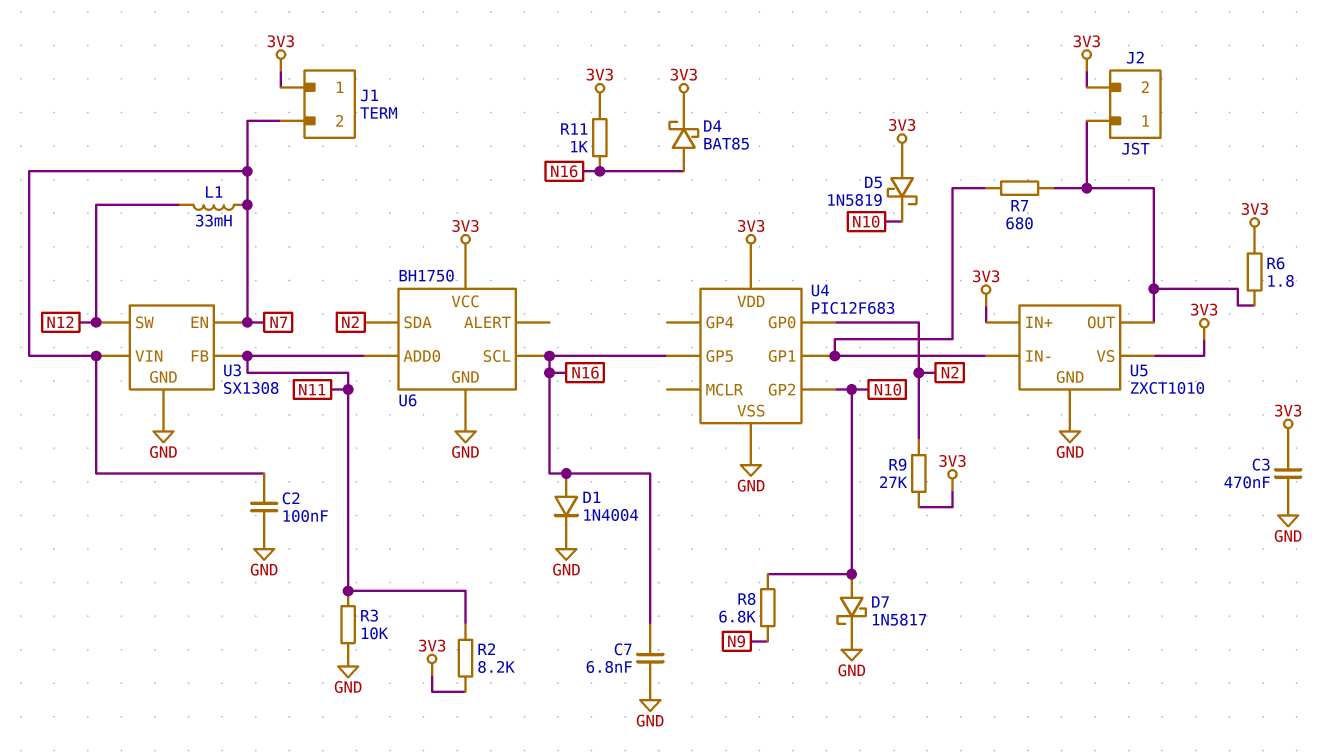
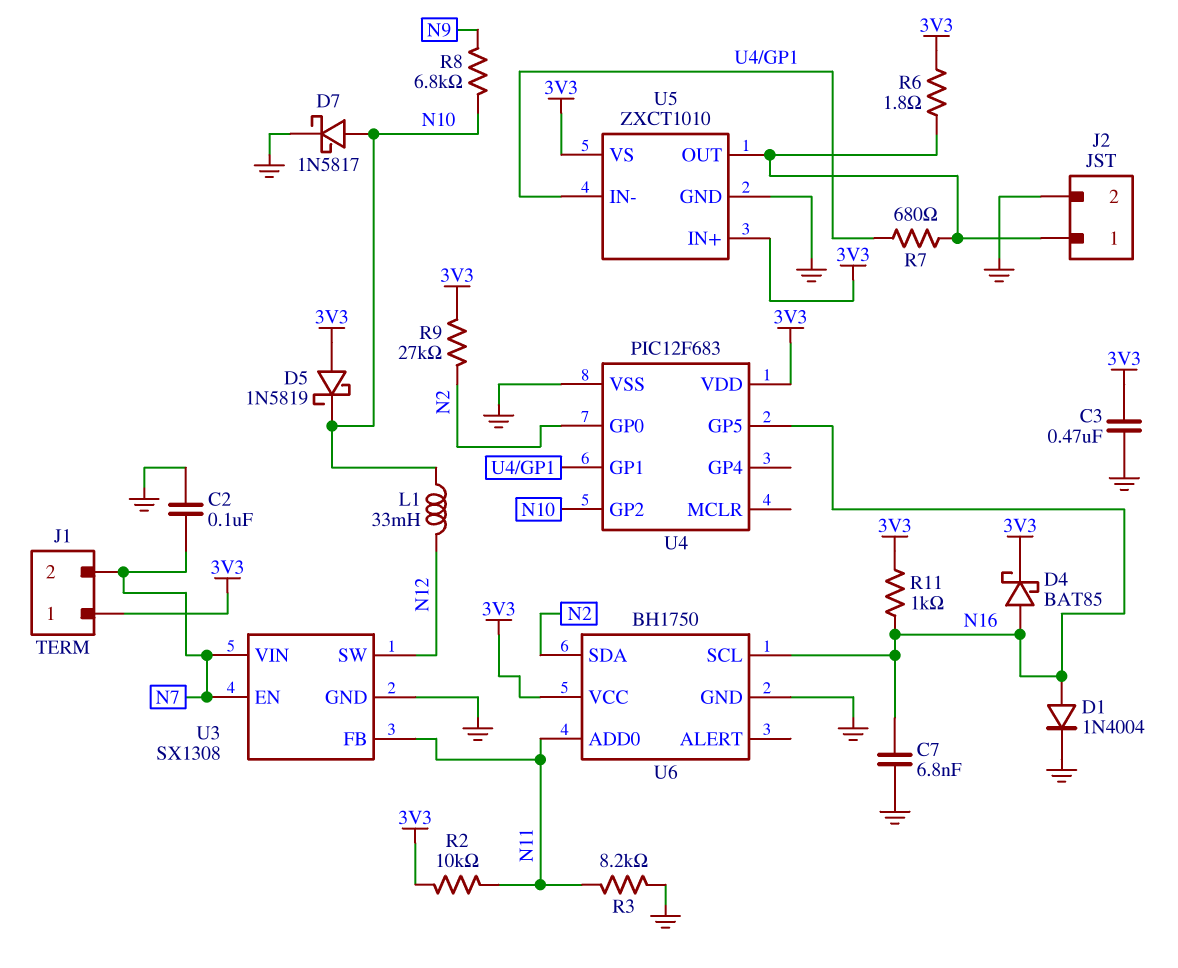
J2 pin 2: 3V3 -> GND
L1: 33mH (N7, N12) -> 33mH (N10, N12)
R2: 8.2k (3V3, N11) -> 10k (3V3, N11)
R3: 10k (GND, N11) -> 8.2k (GND, N11)

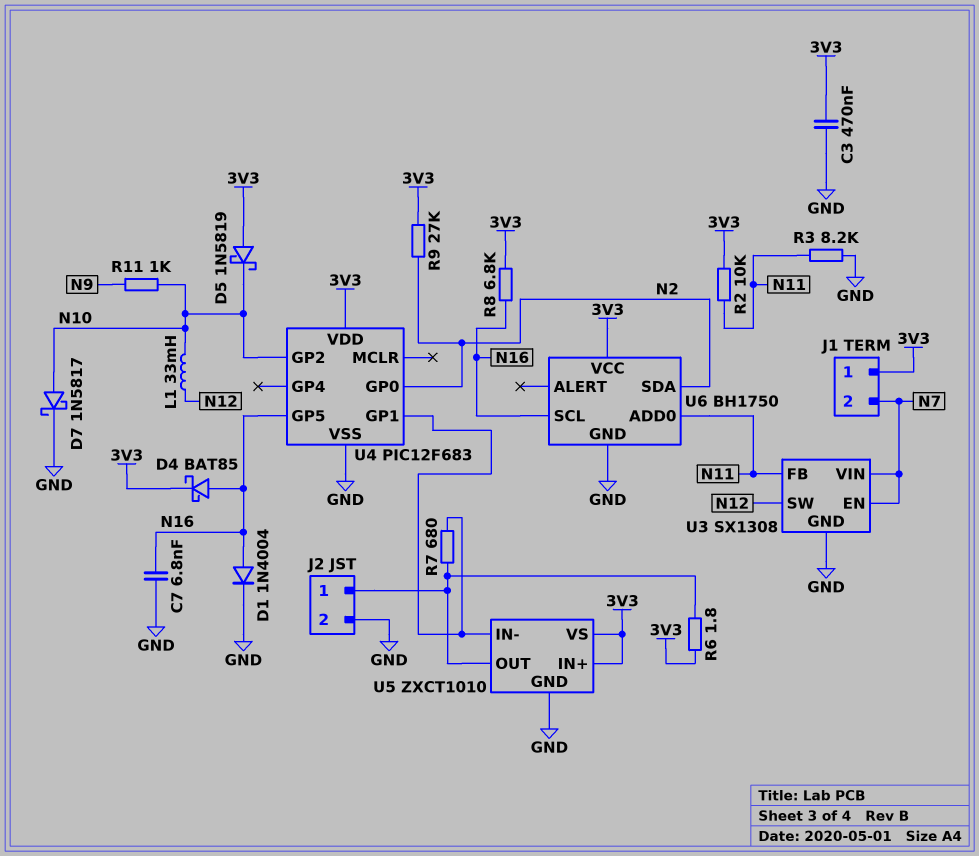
C2: 100nF (GND, N7) -> none
R8: 6.8k (N9, N10) -> 6.8k (3V3, N16)
R11: 1k (3V3, N16) -> 1k (N9, N10)

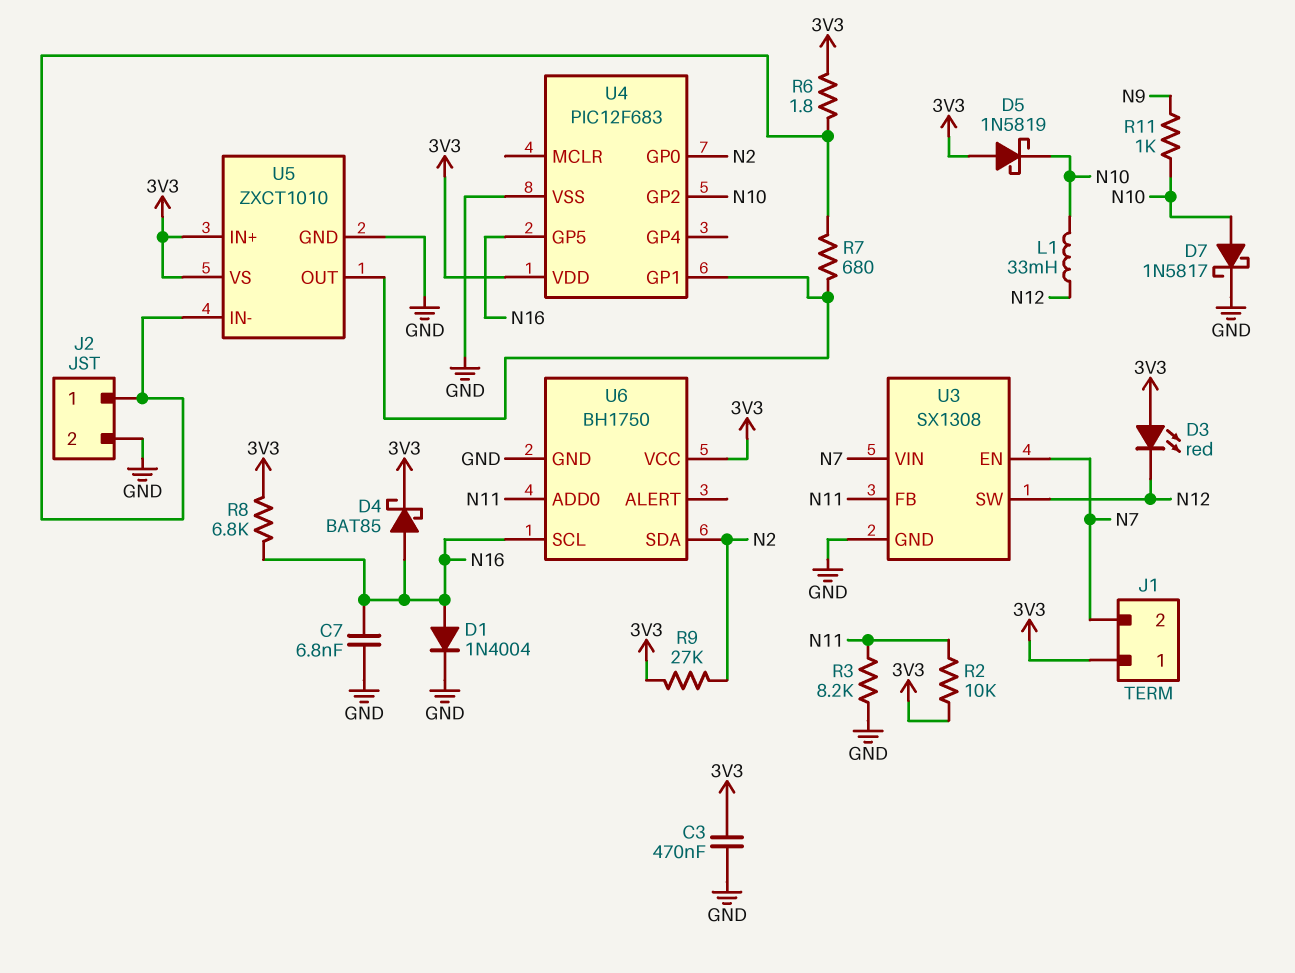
D3: none -> LED red (A 3V3, K N12)
U5 pin IN-: U4/GP1 -> J2/1
U5 pin OUT: J2/1 -> U4/GP1

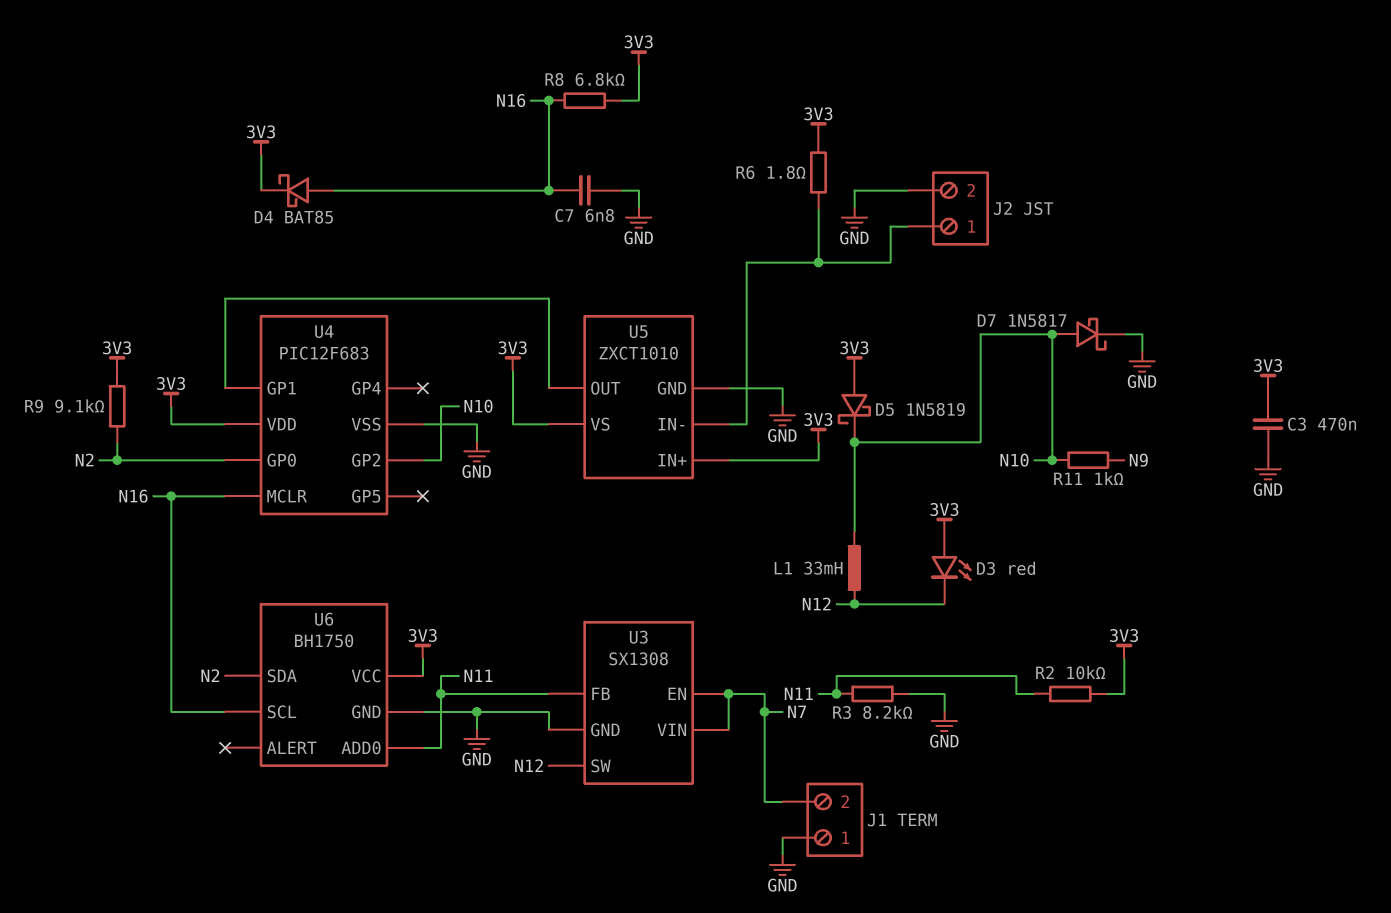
D1: diode 1N4004 (A N16, K GND) -> none
J1 pin 1: 3V3 -> GND
R7: 680 (J2/1, U4/GP1) -> none
R9: 27k (3V3, N2) -> 9.1k (3V3, N2)
U4 pin GP5: N16 -> none
U4 pin MCLR: none -> N16

